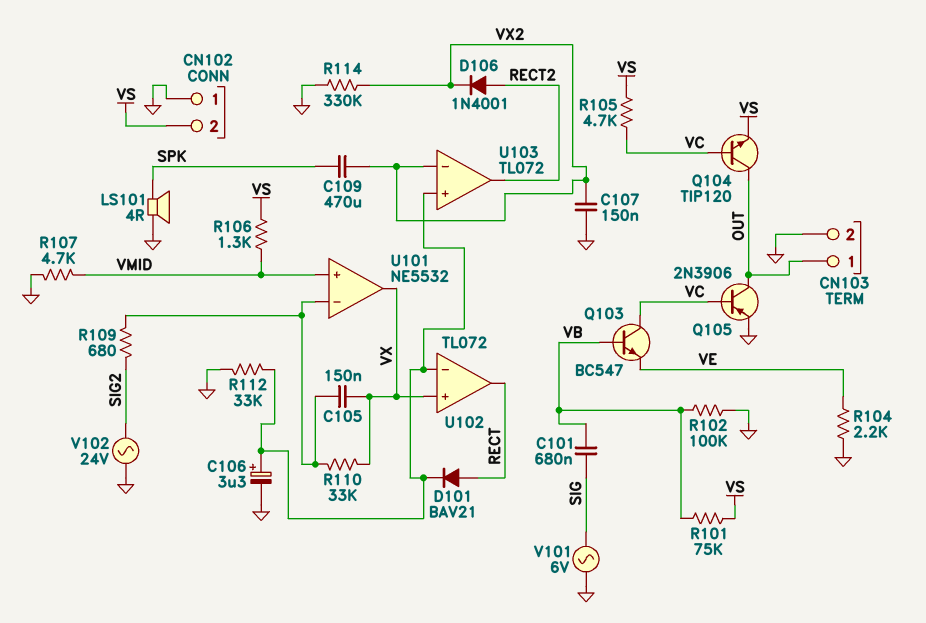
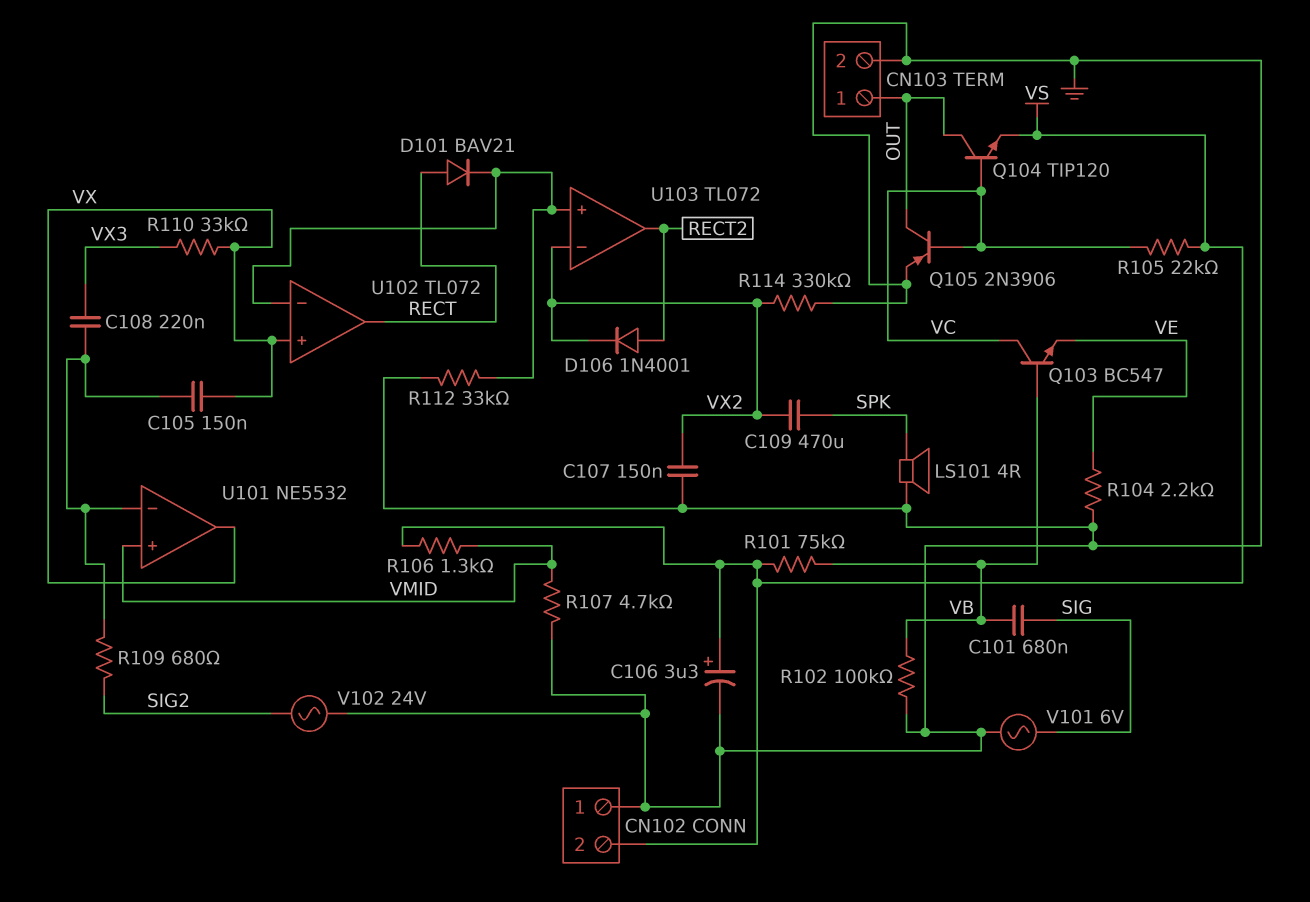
C106: 3.3uF (plus U102/in-, minus GND) -> 3.3uF (plus VS, minus GND)
C108: none -> 220nF (U101/in-, VX3)
R105: 4.7k (VC, VS) -> 22k (VC, VS)
R110: 33k (U101/in-, VX) -> 33k (VX, VX3)

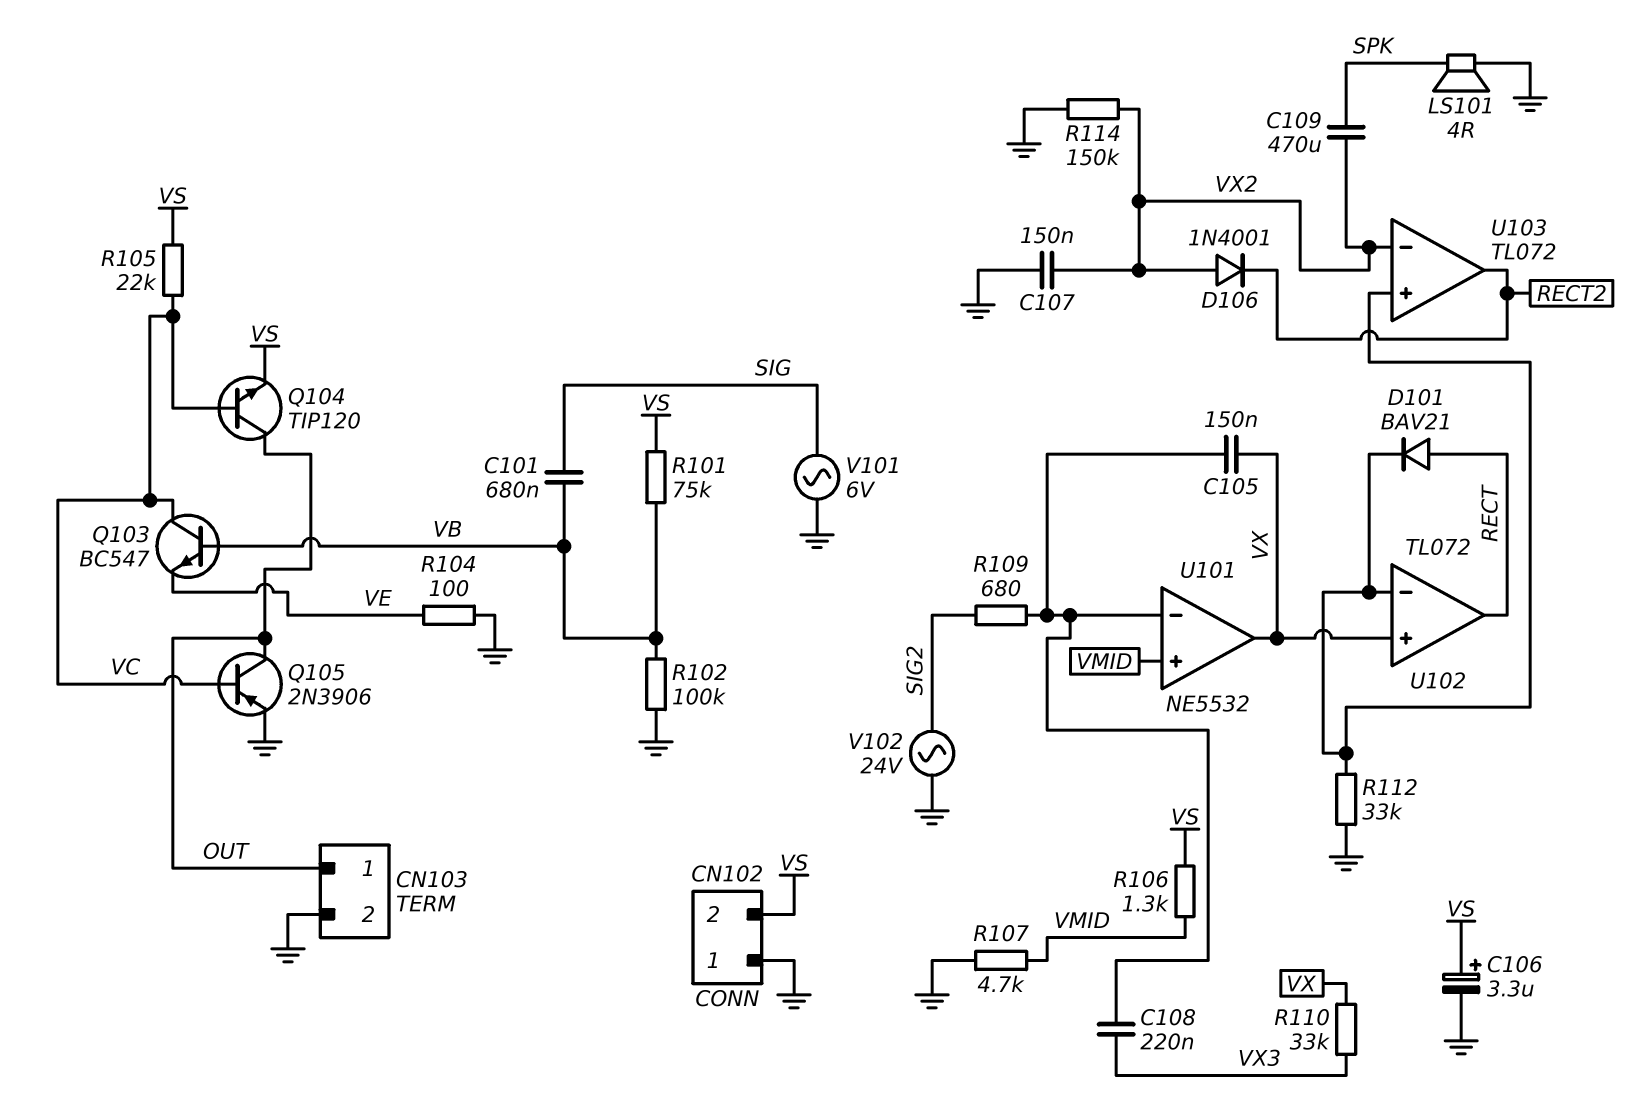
D106: diode 1N4001 (A RECT2, K VX2) -> diode 1N4001 (A VX2, K RECT2)
R104: 2.2k (GND, VE) -> 100 (GND, VE)
R114: 330k (GND, VX2) -> 150k (GND, VX2)

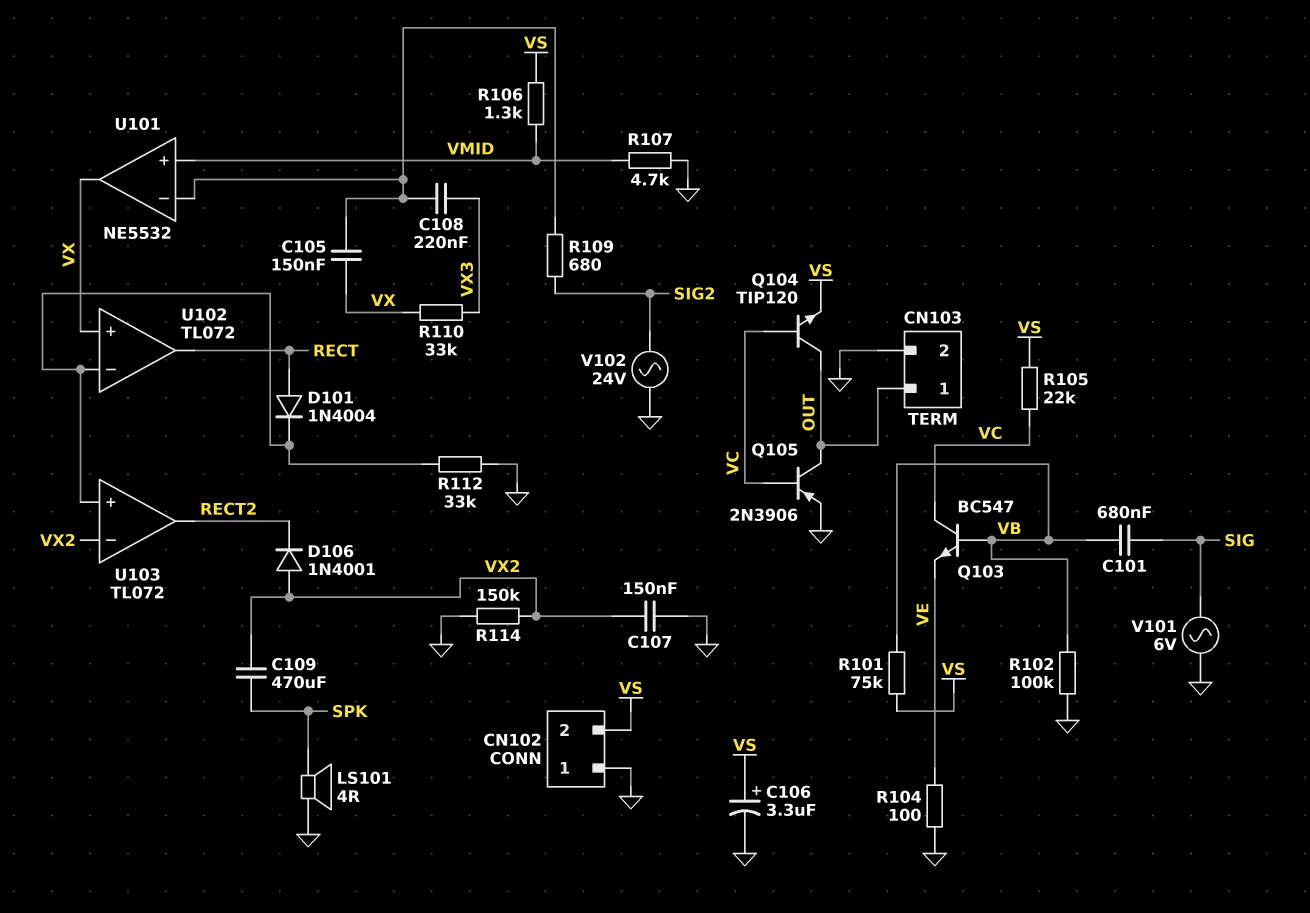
D101: diode BAV21 (A RECT, K U102/in-) -> diode 1N4004 (A RECT, K U102/in-)

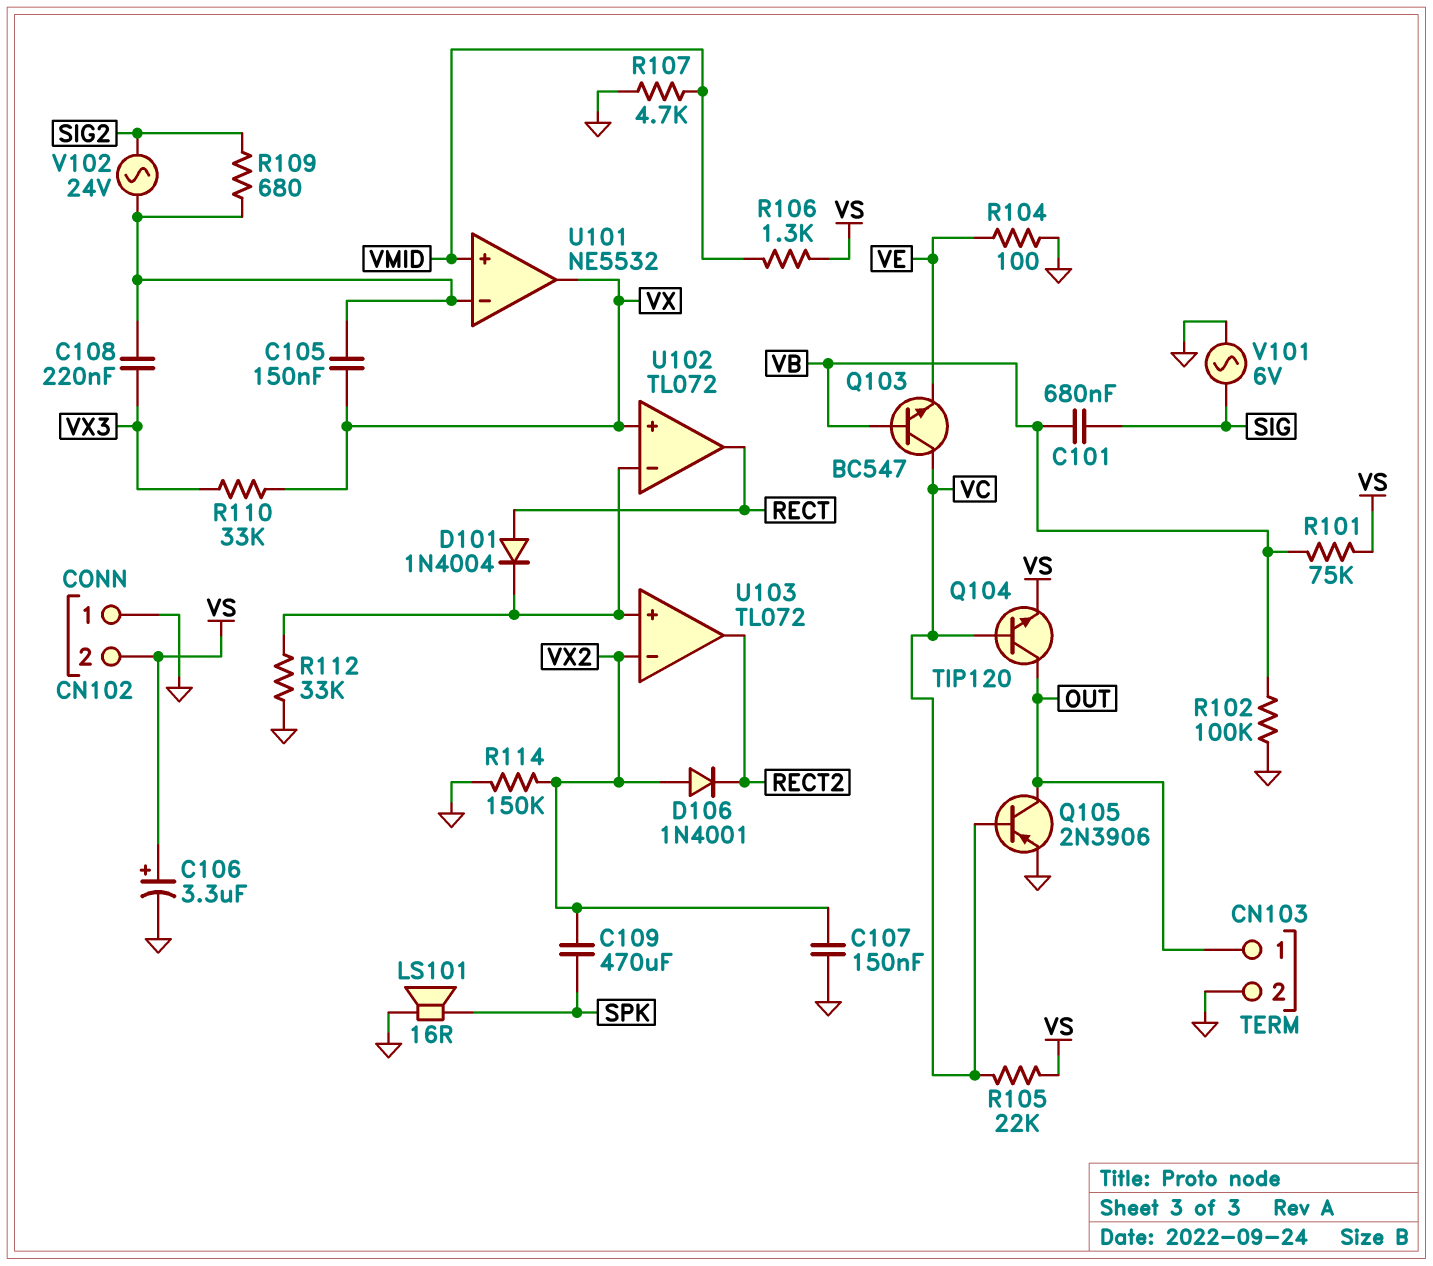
LS101: speaker 4R (GND, SPK) -> speaker 16R (GND, SPK)
V102: AC 24V (GND, SIG2) -> AC 24V (SIG2, U101/in-)

